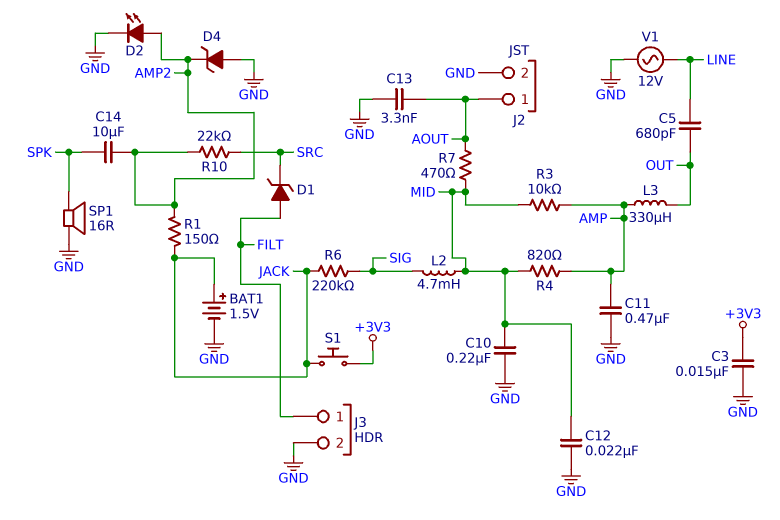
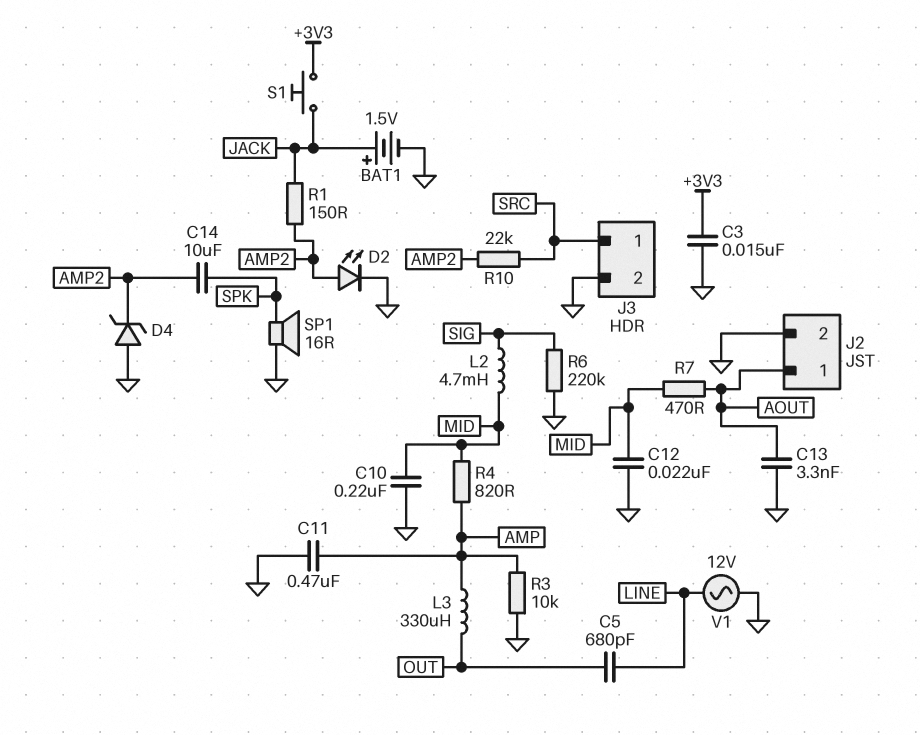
D1: zener (A FILT, K SRC) -> none
J3 pin 1: FILT -> SRC
R3: 10k (AMP, MID) -> 10k (AMP, GND)
R6: 220k (JACK, SIG) -> 220k (GND, SIG)

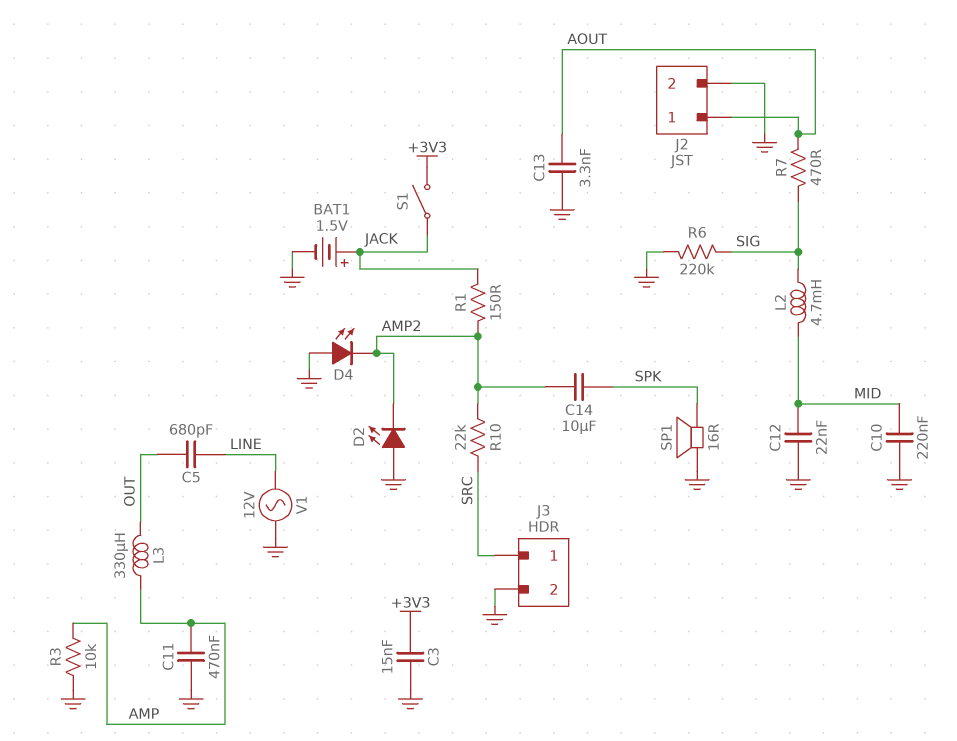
D2: LED (A AMP2, K GND) -> LED (A GND, K AMP2)
D4: zener (A GND, K AMP2) -> LED (A GND, K AMP2)
R4: 820 (AMP, MID) -> none
R7: 470 (AOUT, MID) -> 470 (AOUT, SIG)
S1: button (+3V3, JACK) -> switch (+3V3, JACK)

